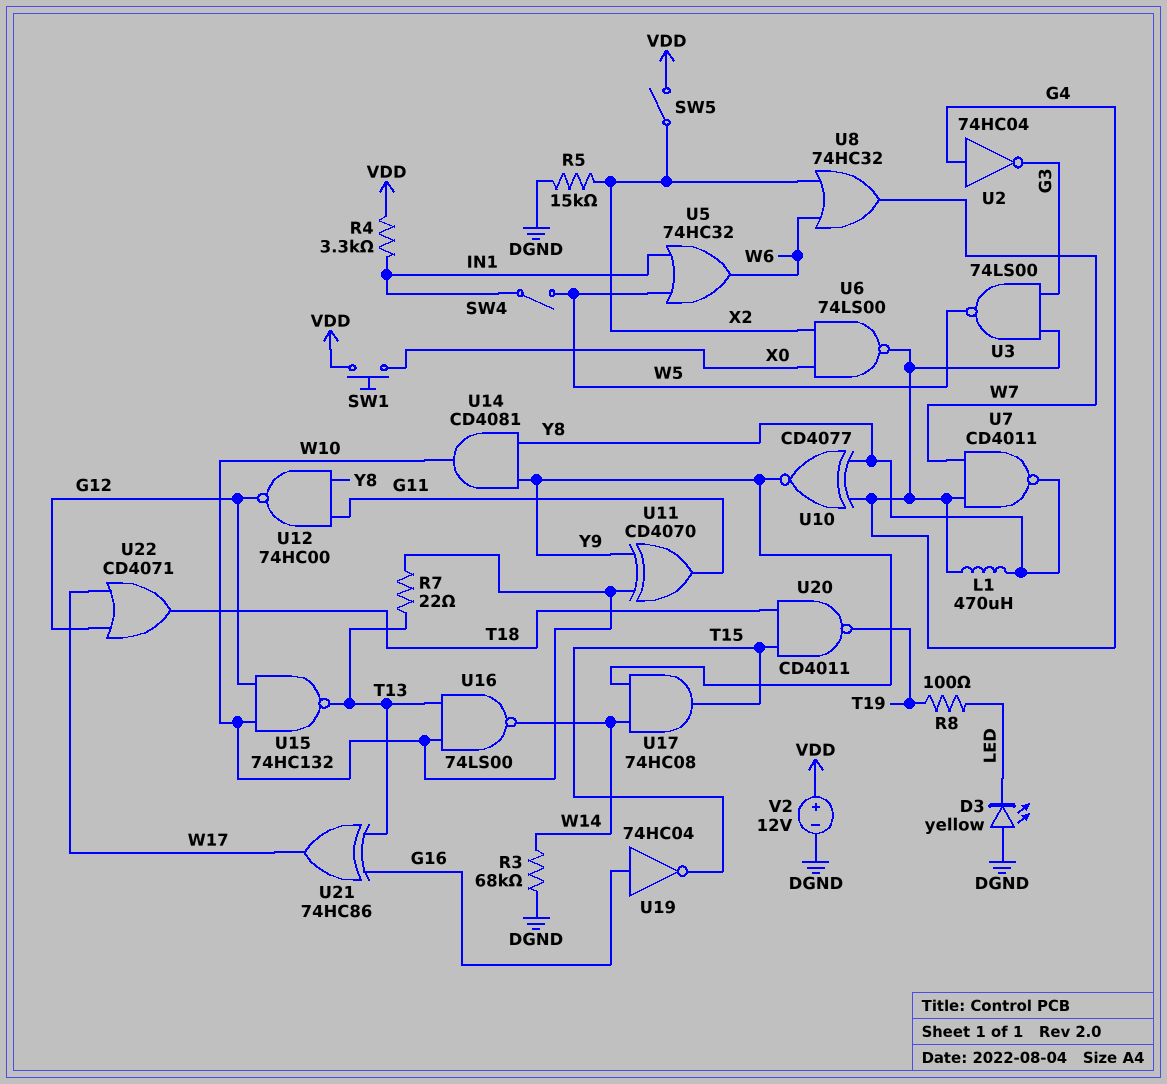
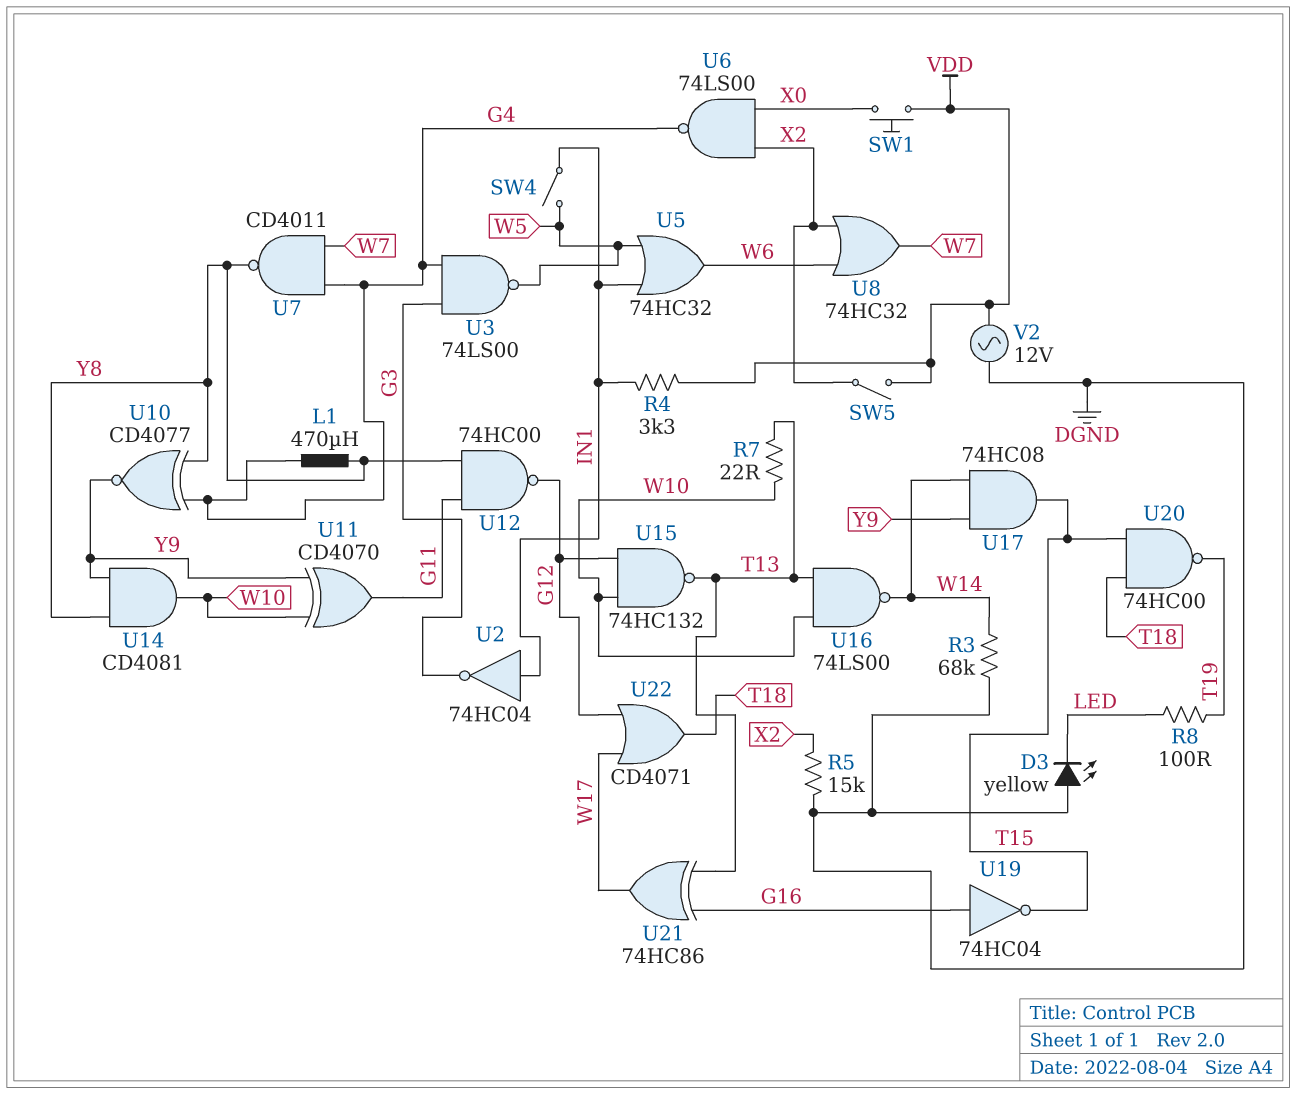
U2: NOT 74HC04 (in G4, out G3) -> NOT 74HC04 (in IN1, out G3)
U20: NAND CD4011 (in T15, in T18, out T19) -> NAND 74HC00 (in T15, in T18, out T19)
V2: 12V (plus VDD, minus DGND) -> AC 12V (DGND, VDD)

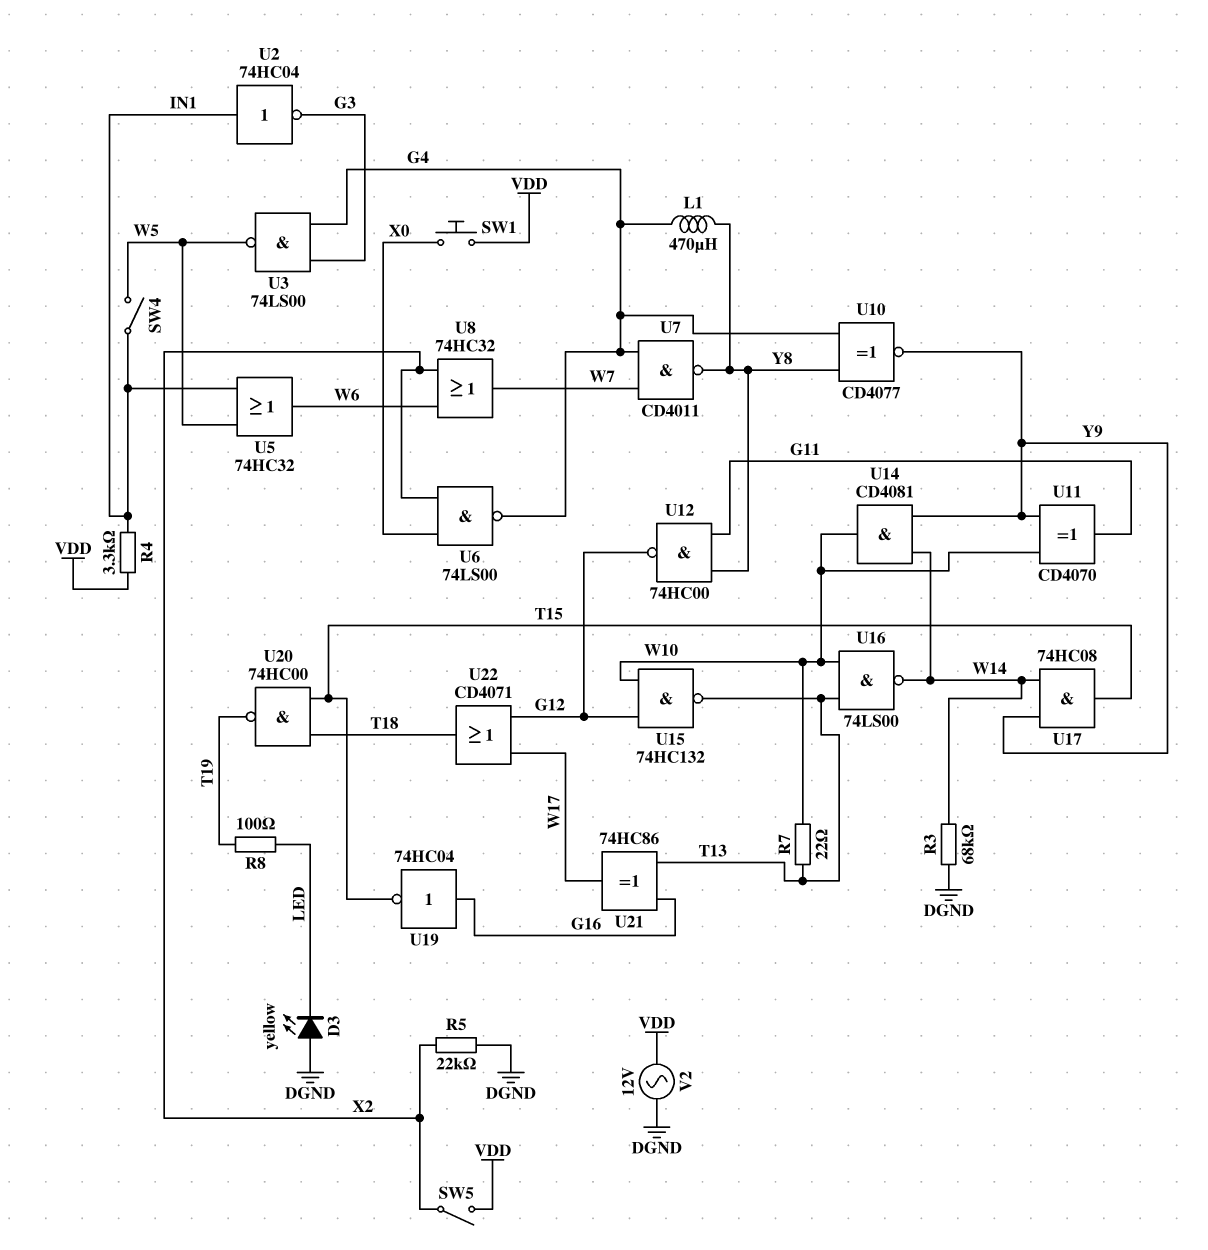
R5: 15k (DGND, X2) -> 22k (DGND, X2)
U14: AND CD4081 (in Y8, in Y9, out W10) -> AND CD4081 (in W14, in Y9, out W10)

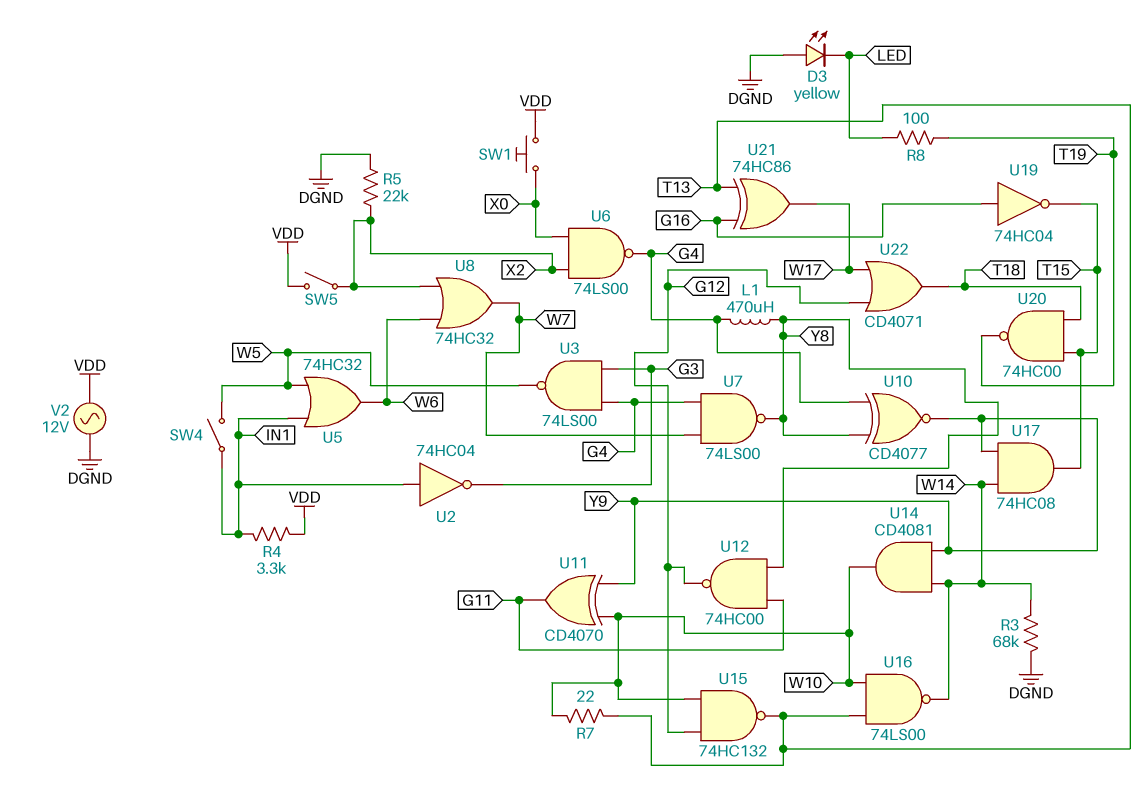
U7: NAND CD4011 (in G4, in W7, out Y8) -> NAND 74LS00 (in G4, in W7, out Y8)

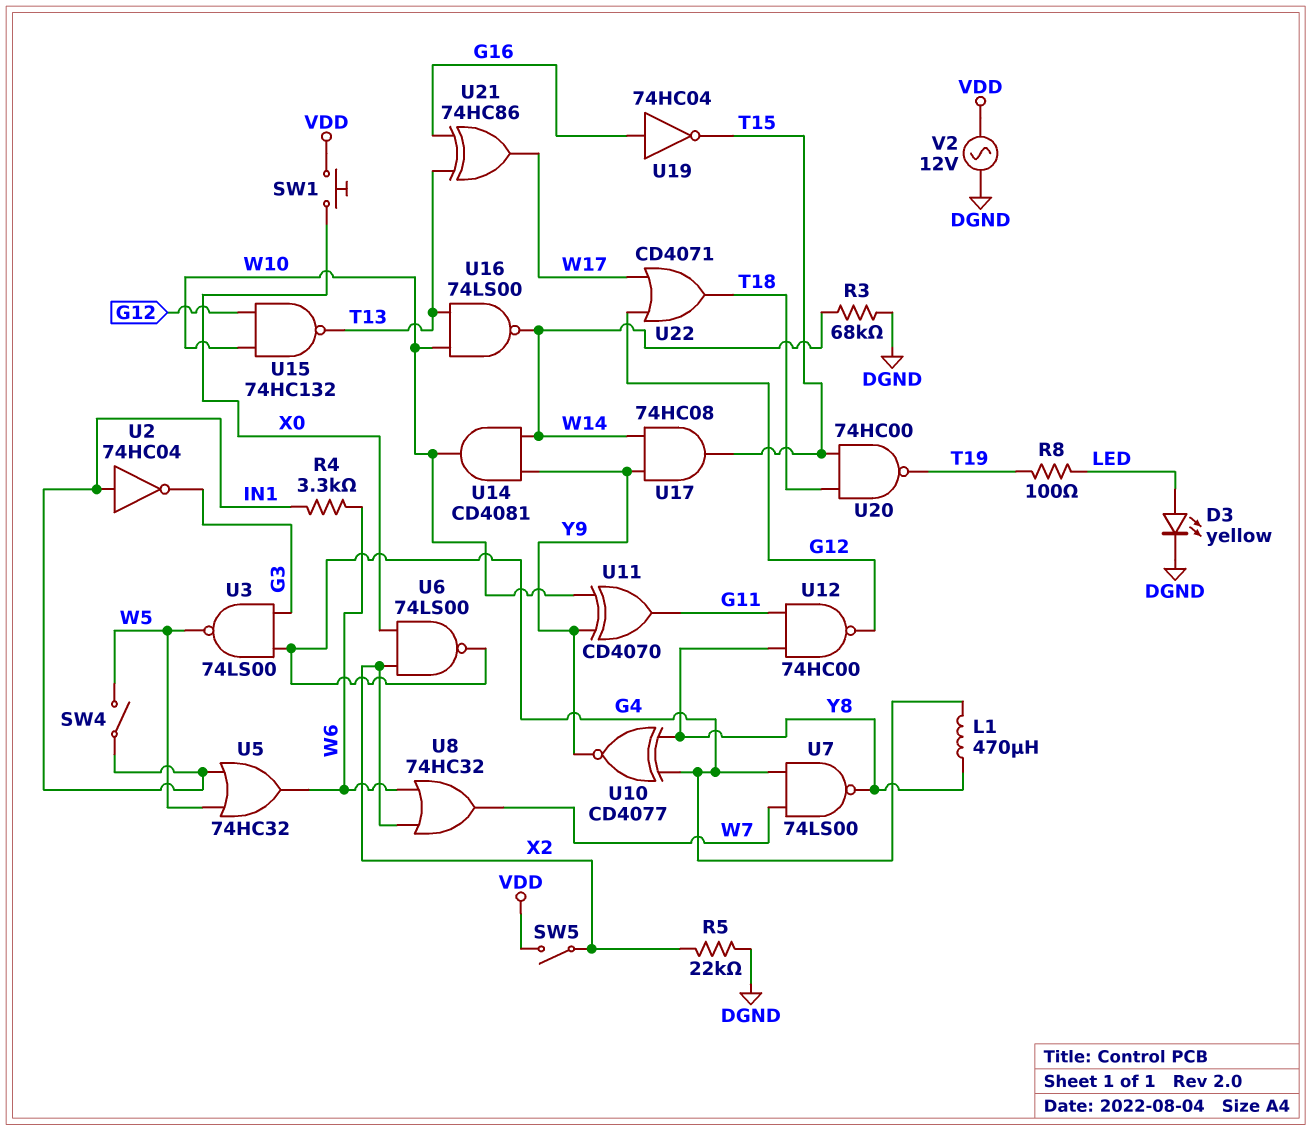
D3: LED yellow (A DGND, K LED) -> LED yellow (A LED, K DGND)
R4: 3.3k (IN1, VDD) -> 3.3k (IN1, W6)
R7: 22 (T13, W10) -> none

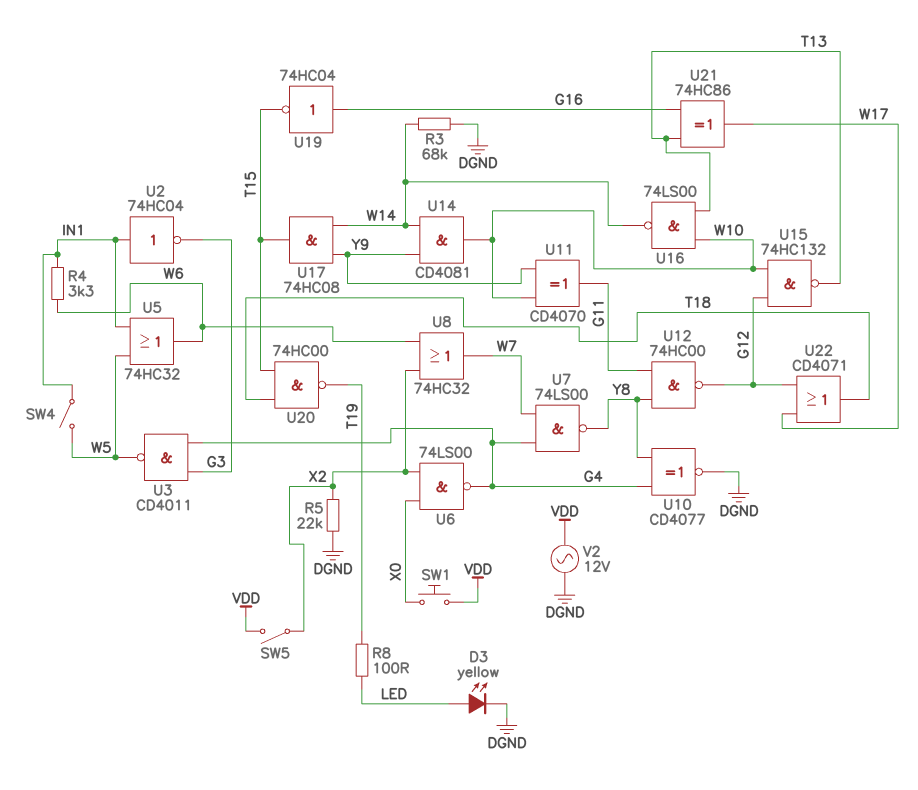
L1: 470uH (G4, Y8) -> none
U3: NAND 74LS00 (in G3, in G4, out W5) -> NAND CD4011 (in G3, in G4, out W5)
U10: XNOR CD4077 (in G4, in Y8, out Y9) -> XNOR CD4077 (in G4, in Y8, out DGND)

